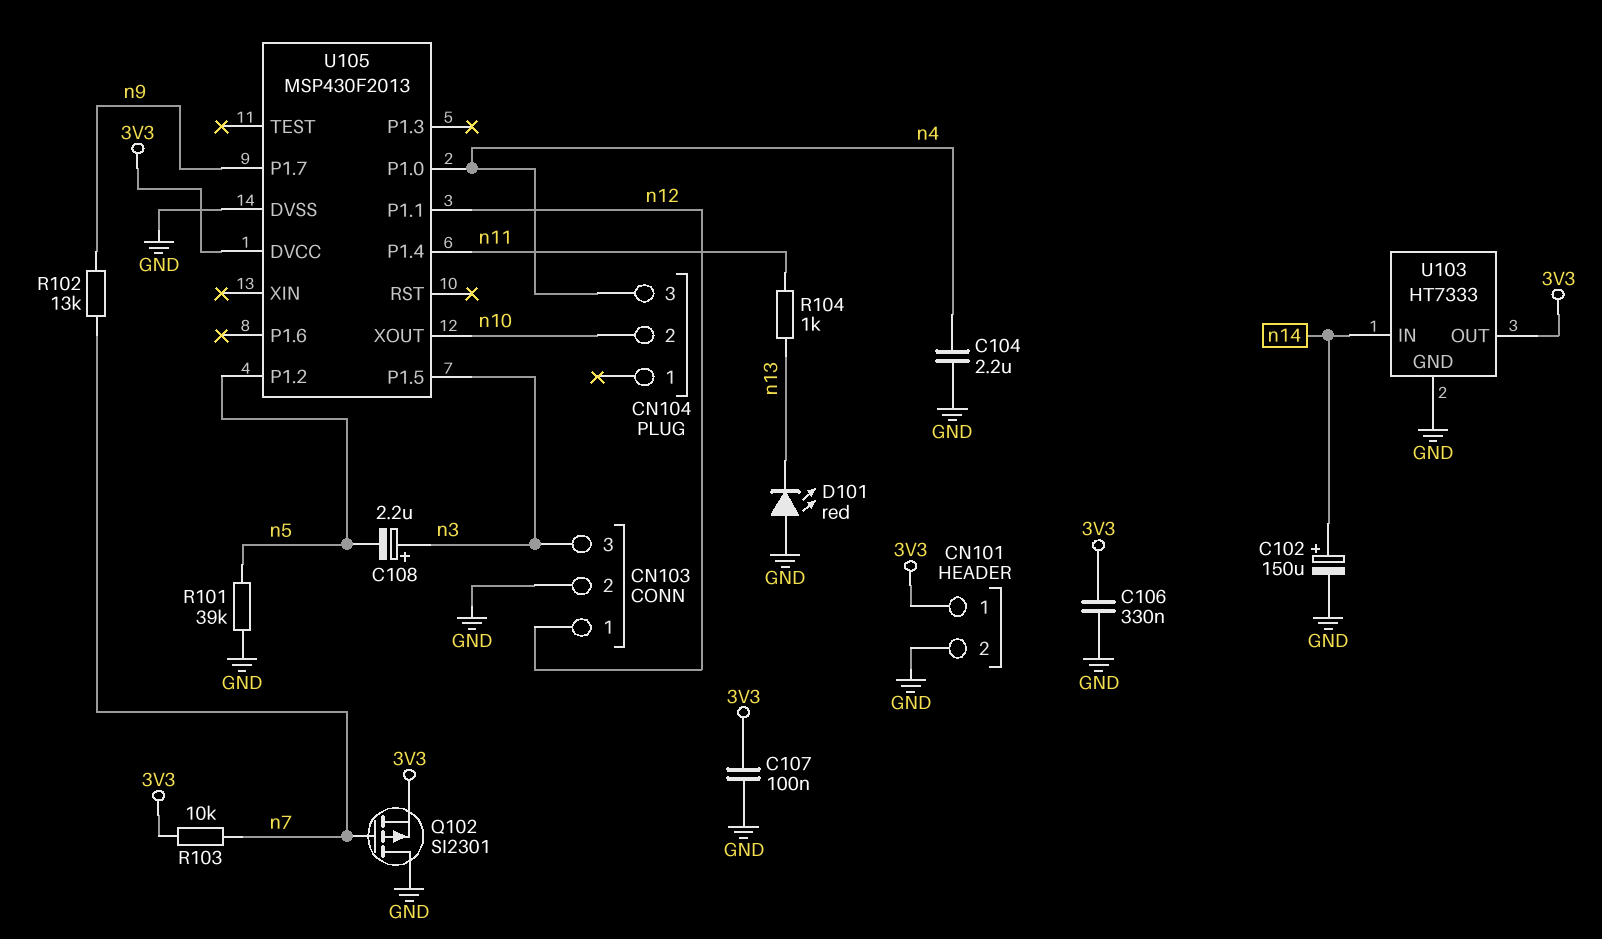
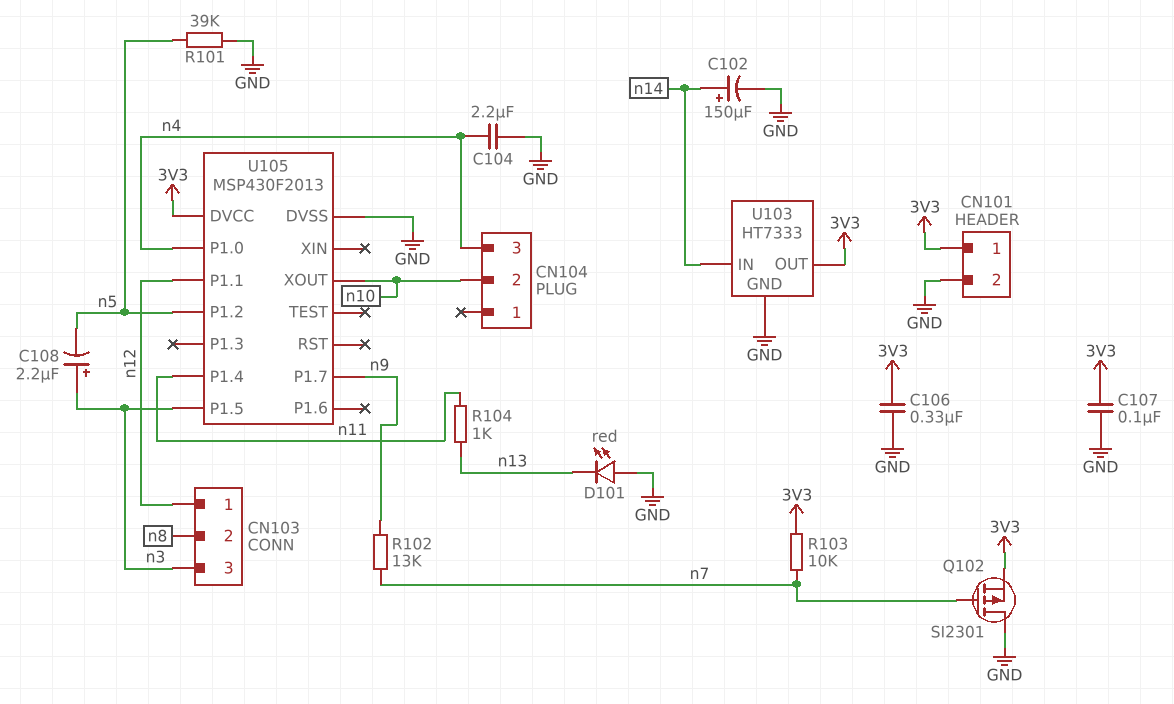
CN103 pin 2: GND -> n8

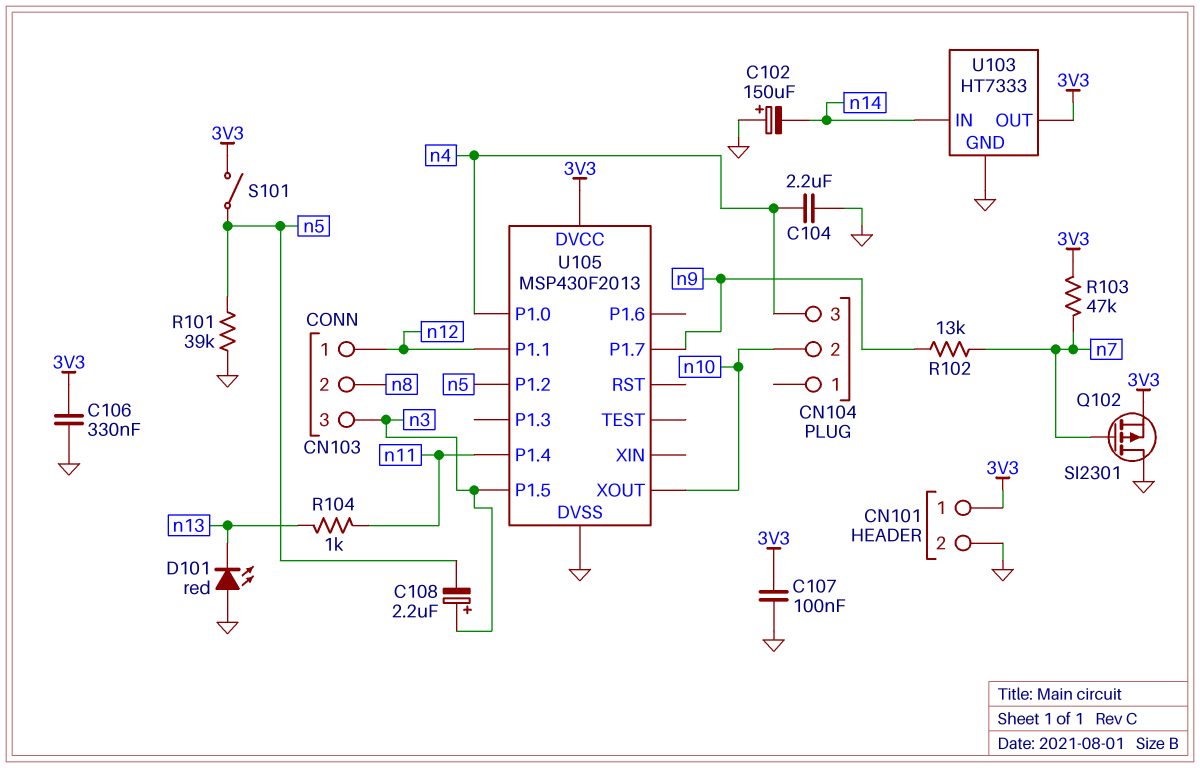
C102: 150uF (plus n14, minus GND) -> 150uF (plus GND, minus n14)
R103: 10k (3V3, n7) -> 47k (3V3, n7)
S101: none -> switch (3V3, n5)

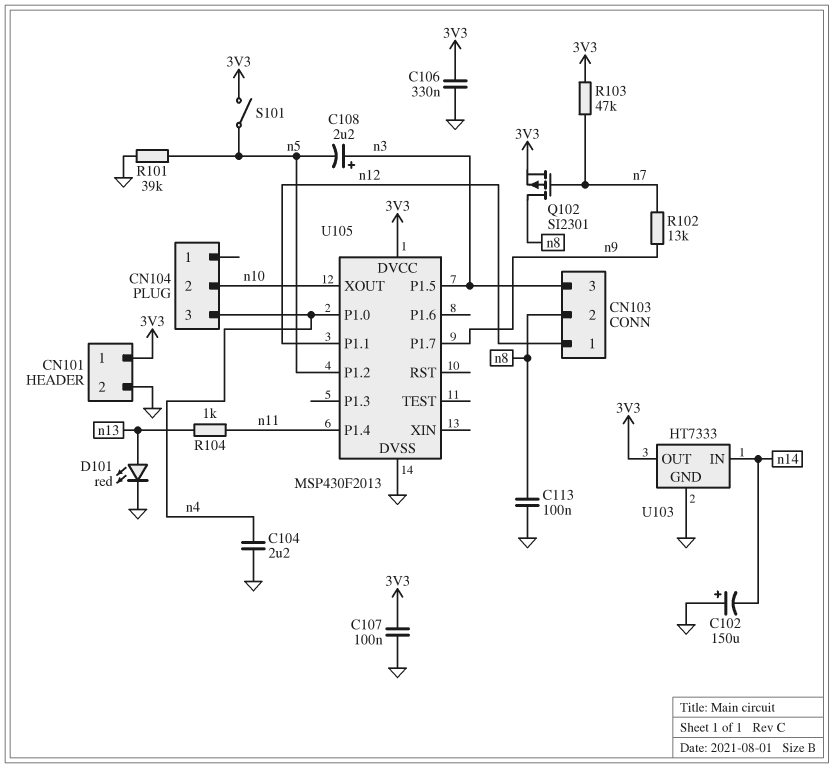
C113: none -> 100nF (GND, n8)
D101: LED red (A GND, K n13) -> LED red (A n13, K GND)
Q102: PMOS SI2301 (G n7, D GND, S 3V3) -> PMOS SI2301 (G n7, D n8, S 3V3)

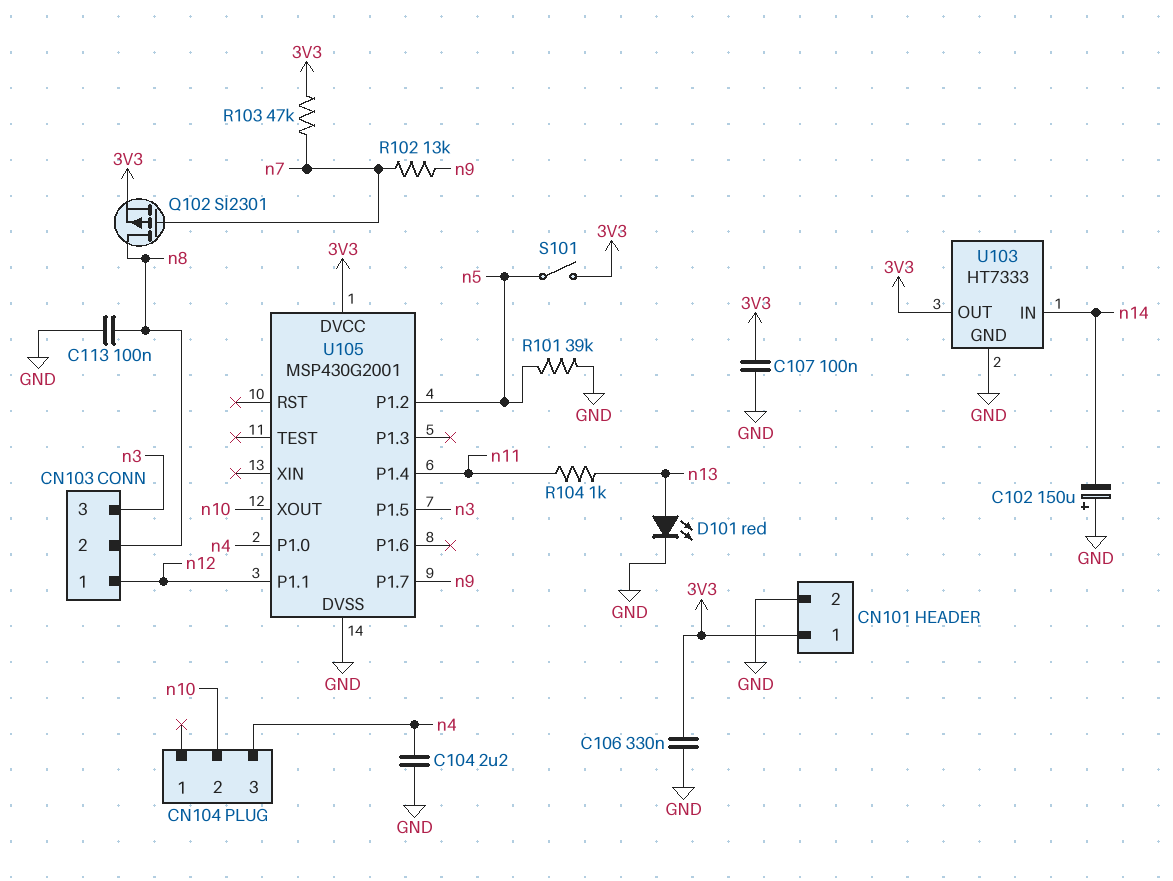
C108: 2.2uF (plus n3, minus n5) -> none
U105: MSP430F2013 -> MSP430G2001

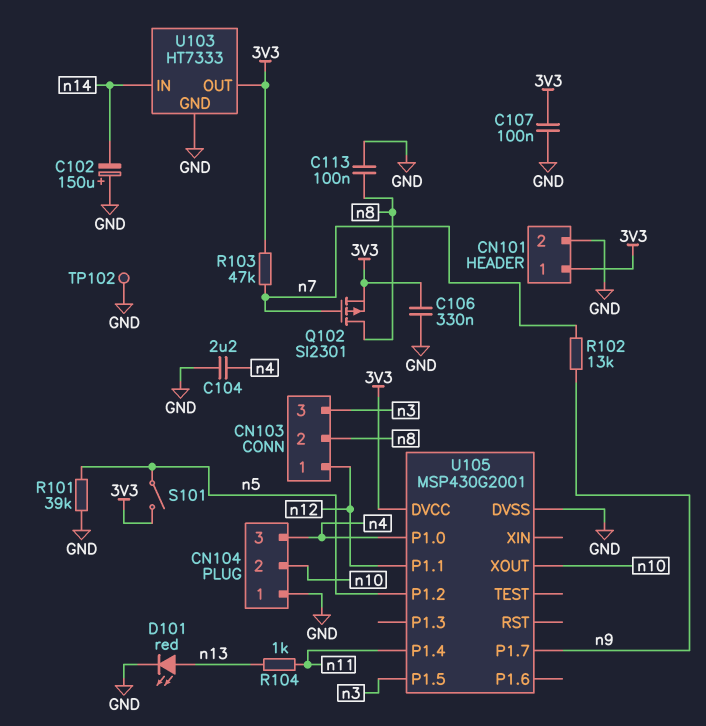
CN104 pin 1: none -> GND
TP102: none -> test point (GND)

